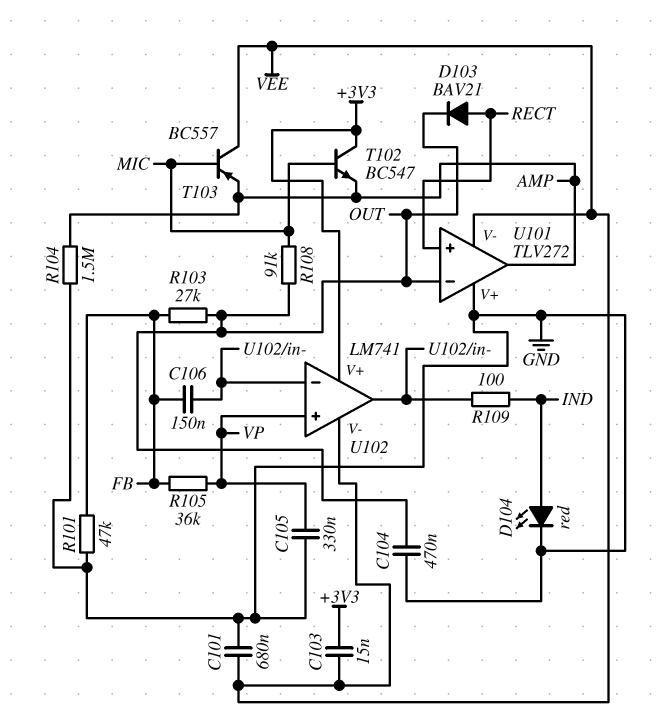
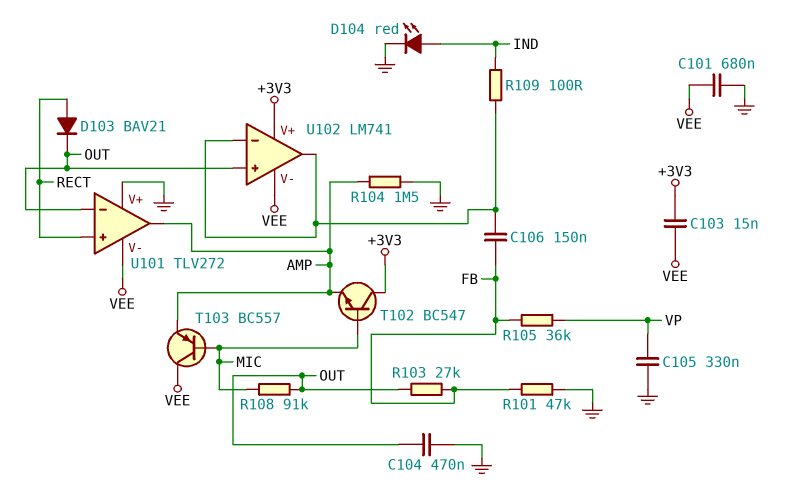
U102 pin in+: VP -> OUT

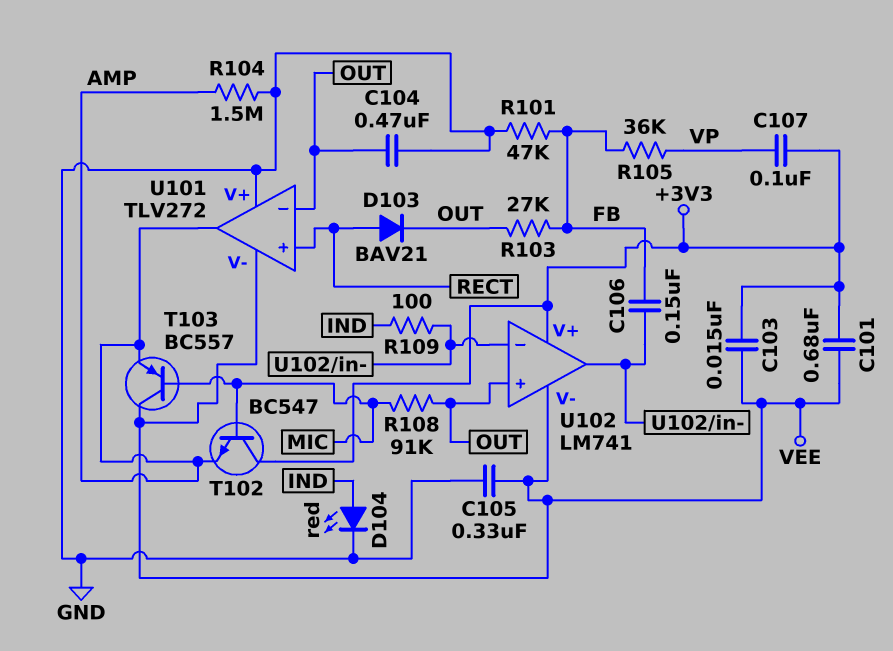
C101: 680nF (GND, VEE) -> 680nF (+3V3, VEE)
C105: 330nF (GND, VP) -> 330nF (GND, VEE)
C107: none -> 100nF (+3V3, VP)

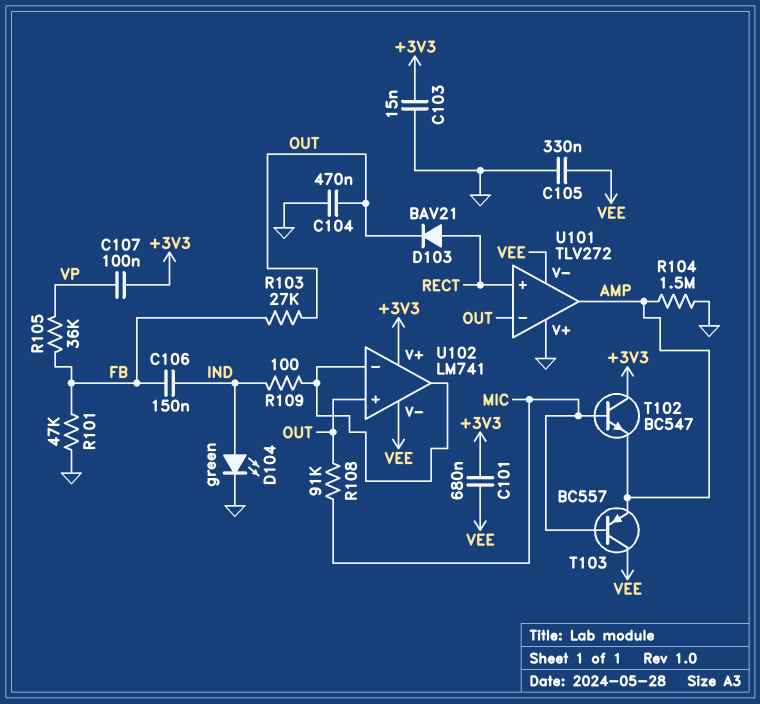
C103: 15nF (+3V3, VEE) -> 15nF (+3V3, GND)
C106: 150nF (FB, U102/in-) -> 150nF (FB, IND)
D104: LED red (A IND, K GND) -> LED green (A IND, K GND)

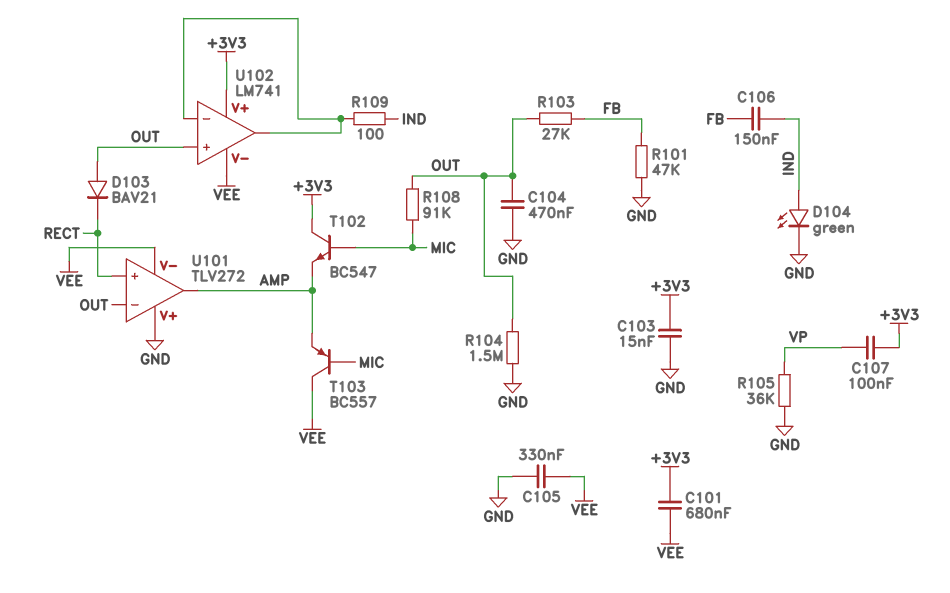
D103: diode BAV21 (A RECT, K OUT) -> diode BAV21 (A OUT, K RECT)
R104: 1.5M (AMP, GND) -> 1.5M (GND, OUT)
R105: 36k (FB, VP) -> 36k (GND, VP)

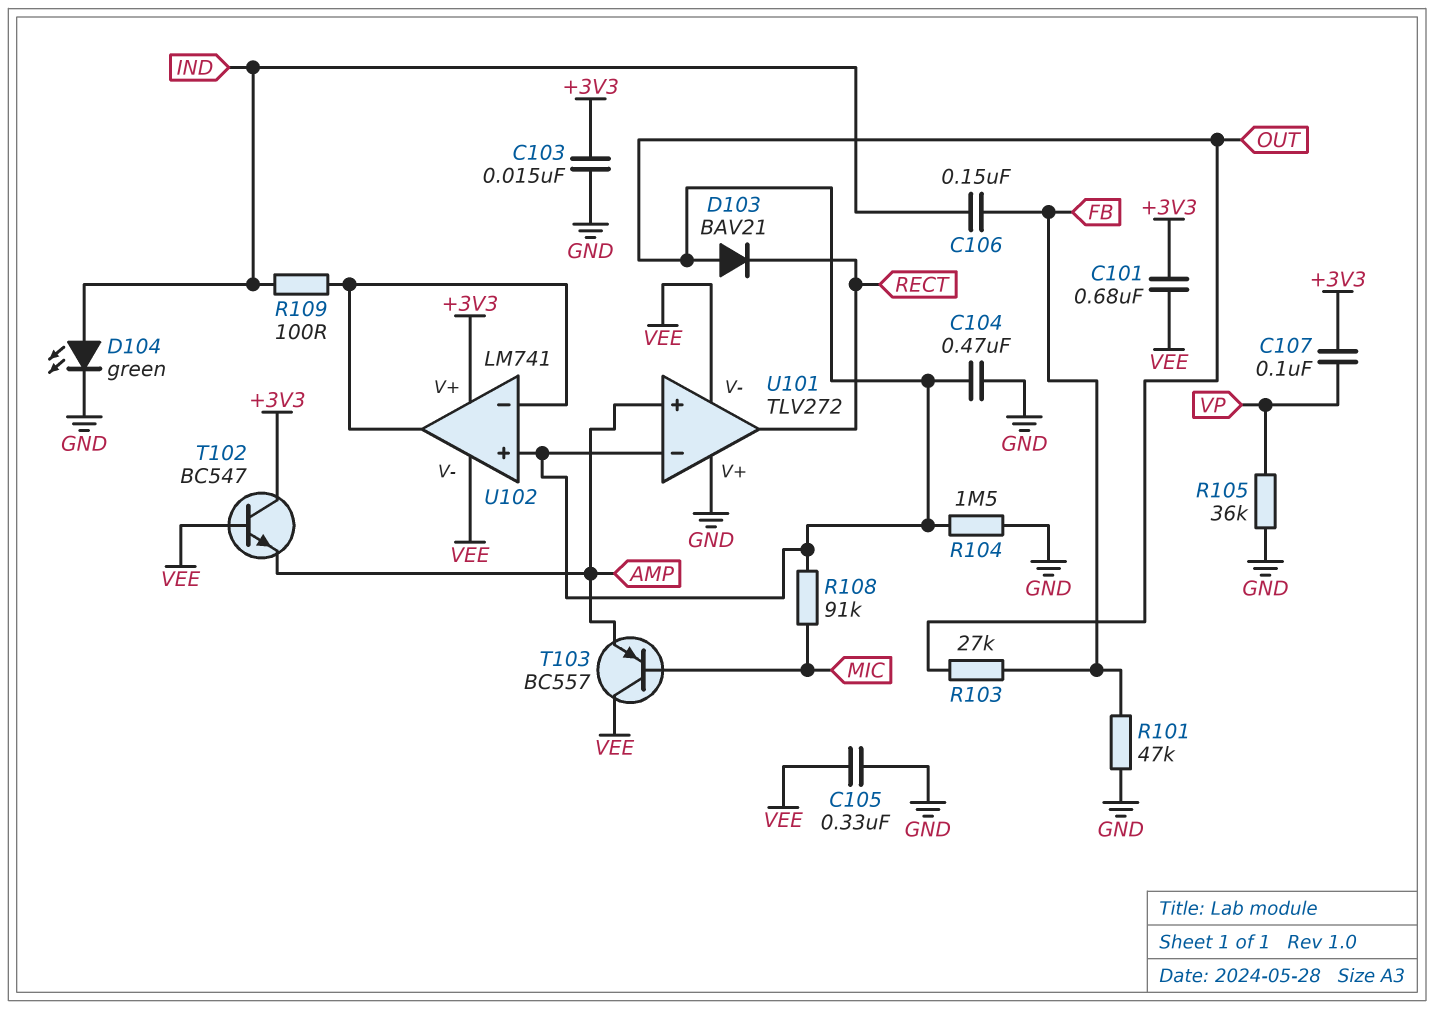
T102: NPN BC547 (B MIC, C +3V3, E AMP) -> NPN BC547 (B VEE, C +3V3, E AMP)
U101 pin in+: RECT -> AMP
U101 pin out: AMP -> RECT

